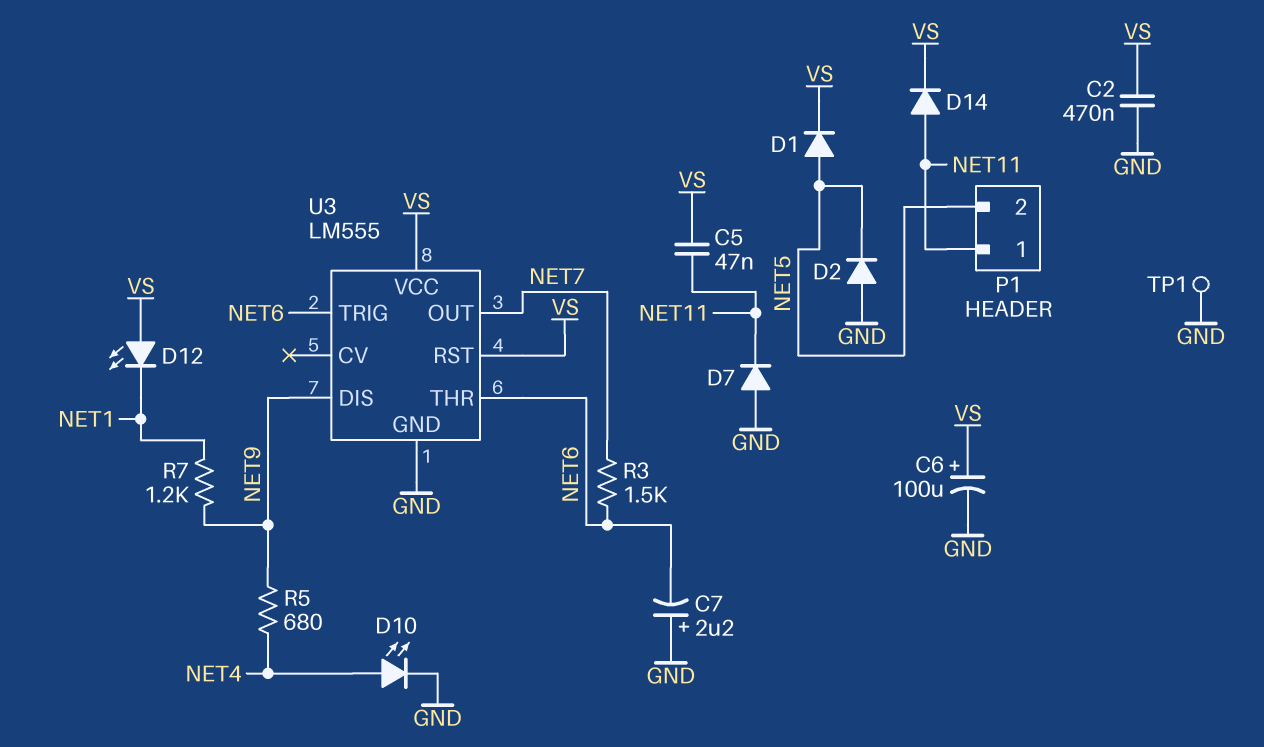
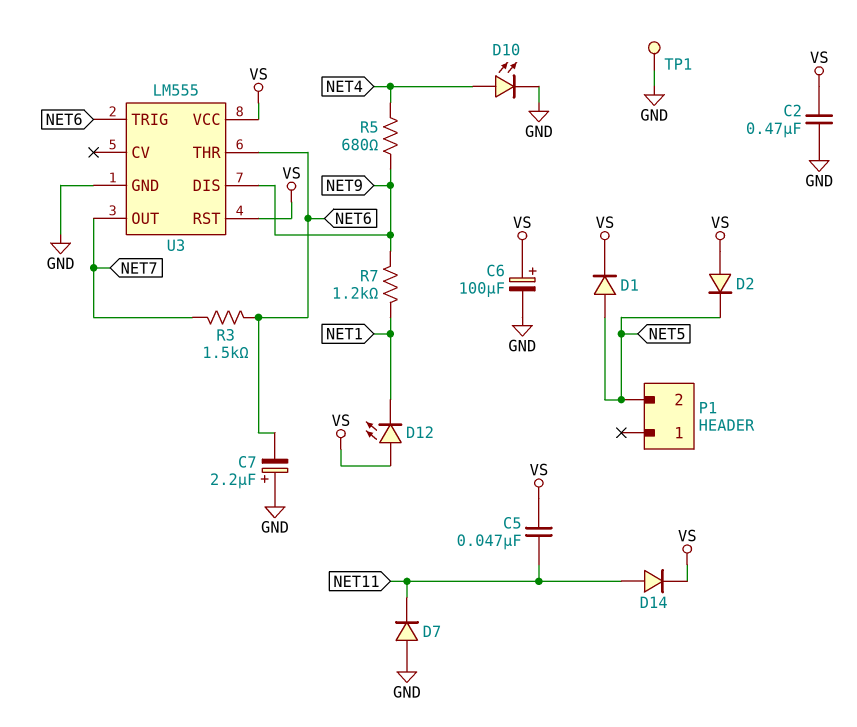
D2: diode (A GND, K NET5) -> diode (A VS, K NET5)
P1 pin 1: NET11 -> none

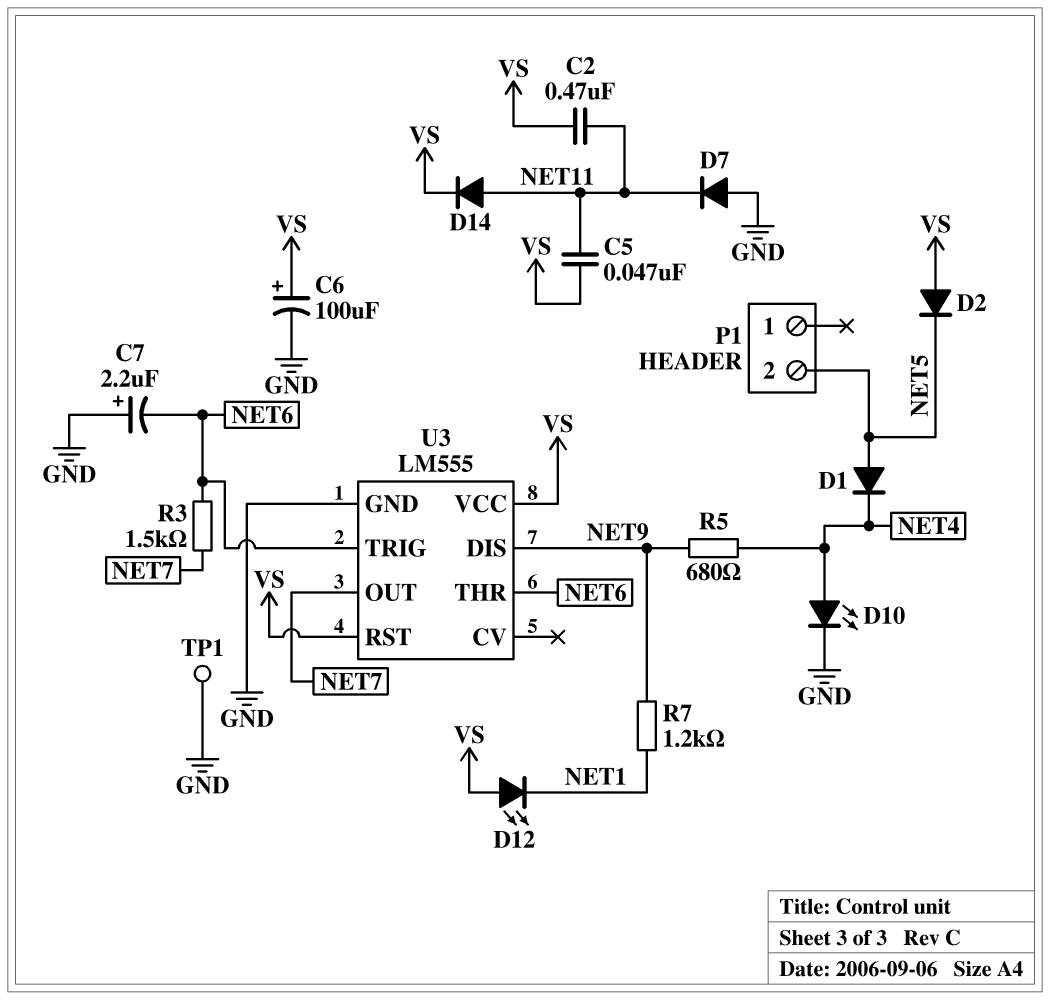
C2: 470nF (GND, VS) -> 470nF (NET11, VS)
D1: diode (A NET5, K VS) -> diode (A NET5, K NET4)

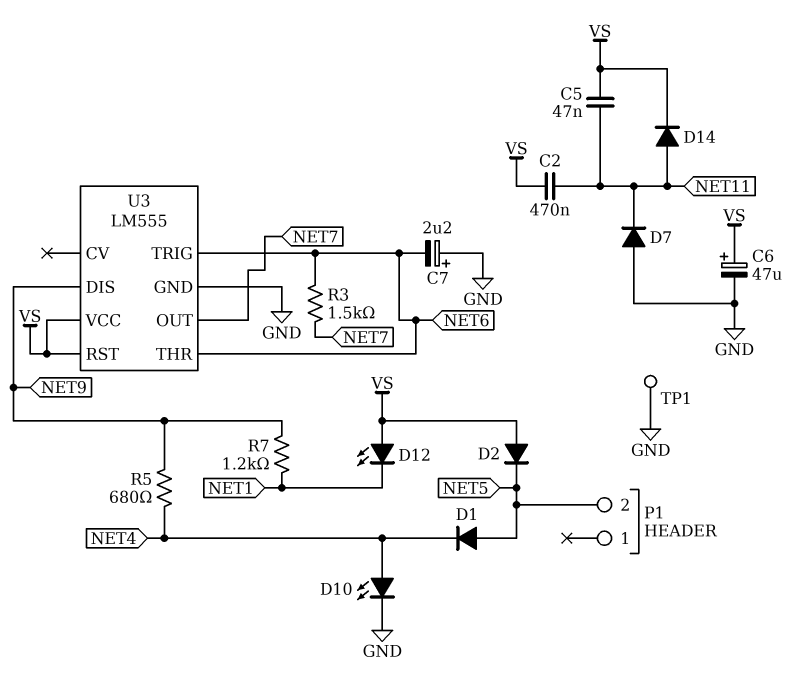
C6: 100uF (plus VS, minus GND) -> 47uF (plus VS, minus GND)

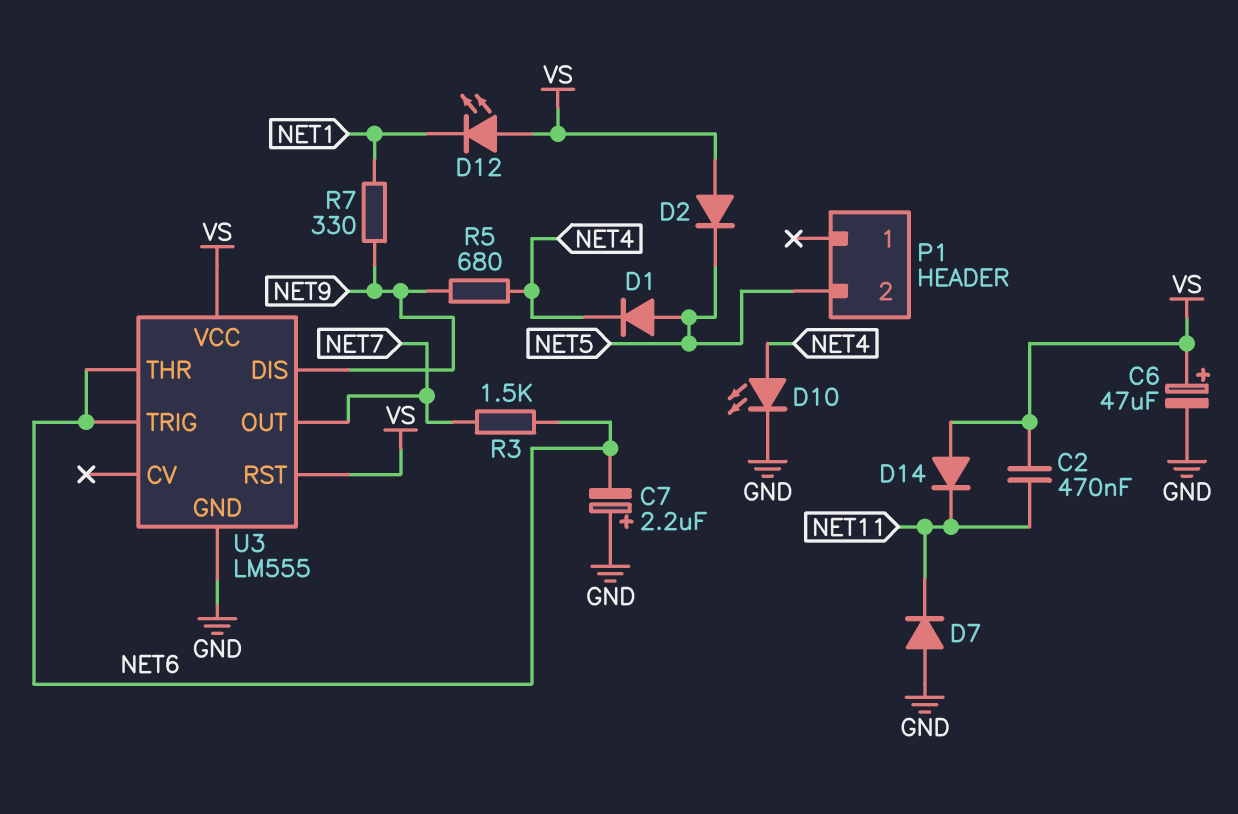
C5: 47nF (NET11, VS) -> none
D14: diode (A NET11, K VS) -> diode (A VS, K NET11)
R7: 1.2k (NET1, NET9) -> 330 (NET1, NET9)
TP1: test point (GND) -> none

